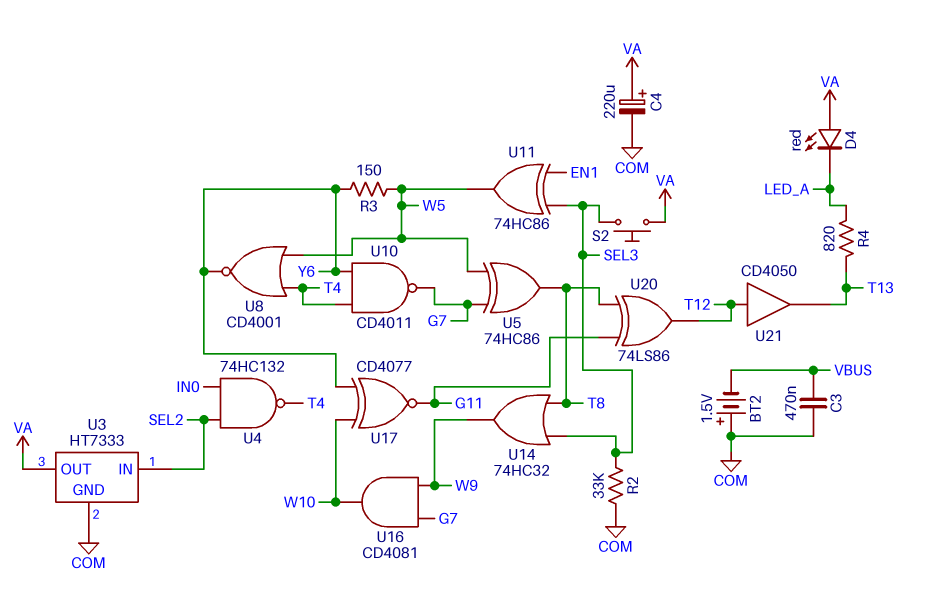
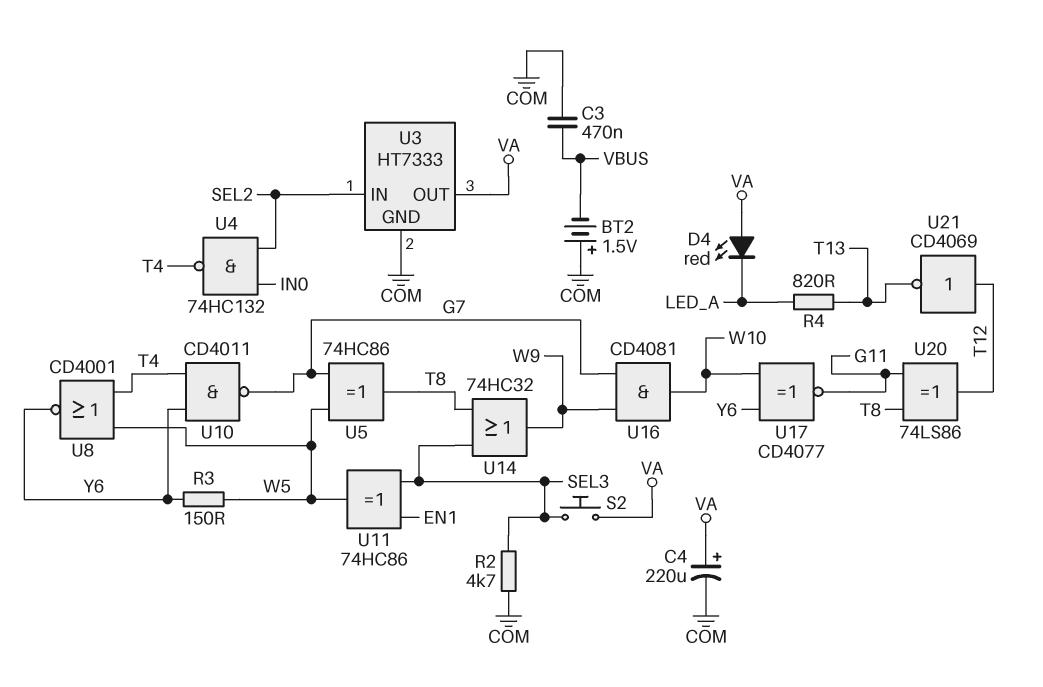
R2: 33k (COM, SEL3) -> 4.7k (COM, SEL3)
U21: buffer CD4050 (in T12, out T13) -> NOT CD4069 (in T12, out T13)

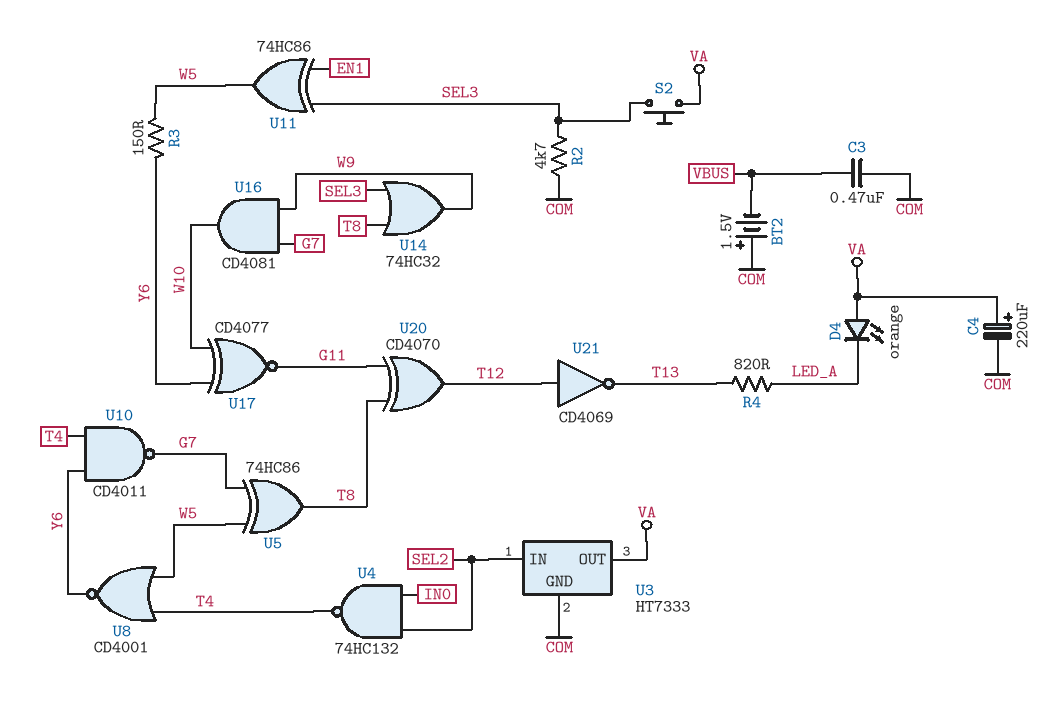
D4: LED red (A VA, K LED_A) -> LED orange (A VA, K LED_A)
U20: XOR 74LS86 (in G11, in T8, out T12) -> XOR CD4070 (in G11, in T8, out T12)

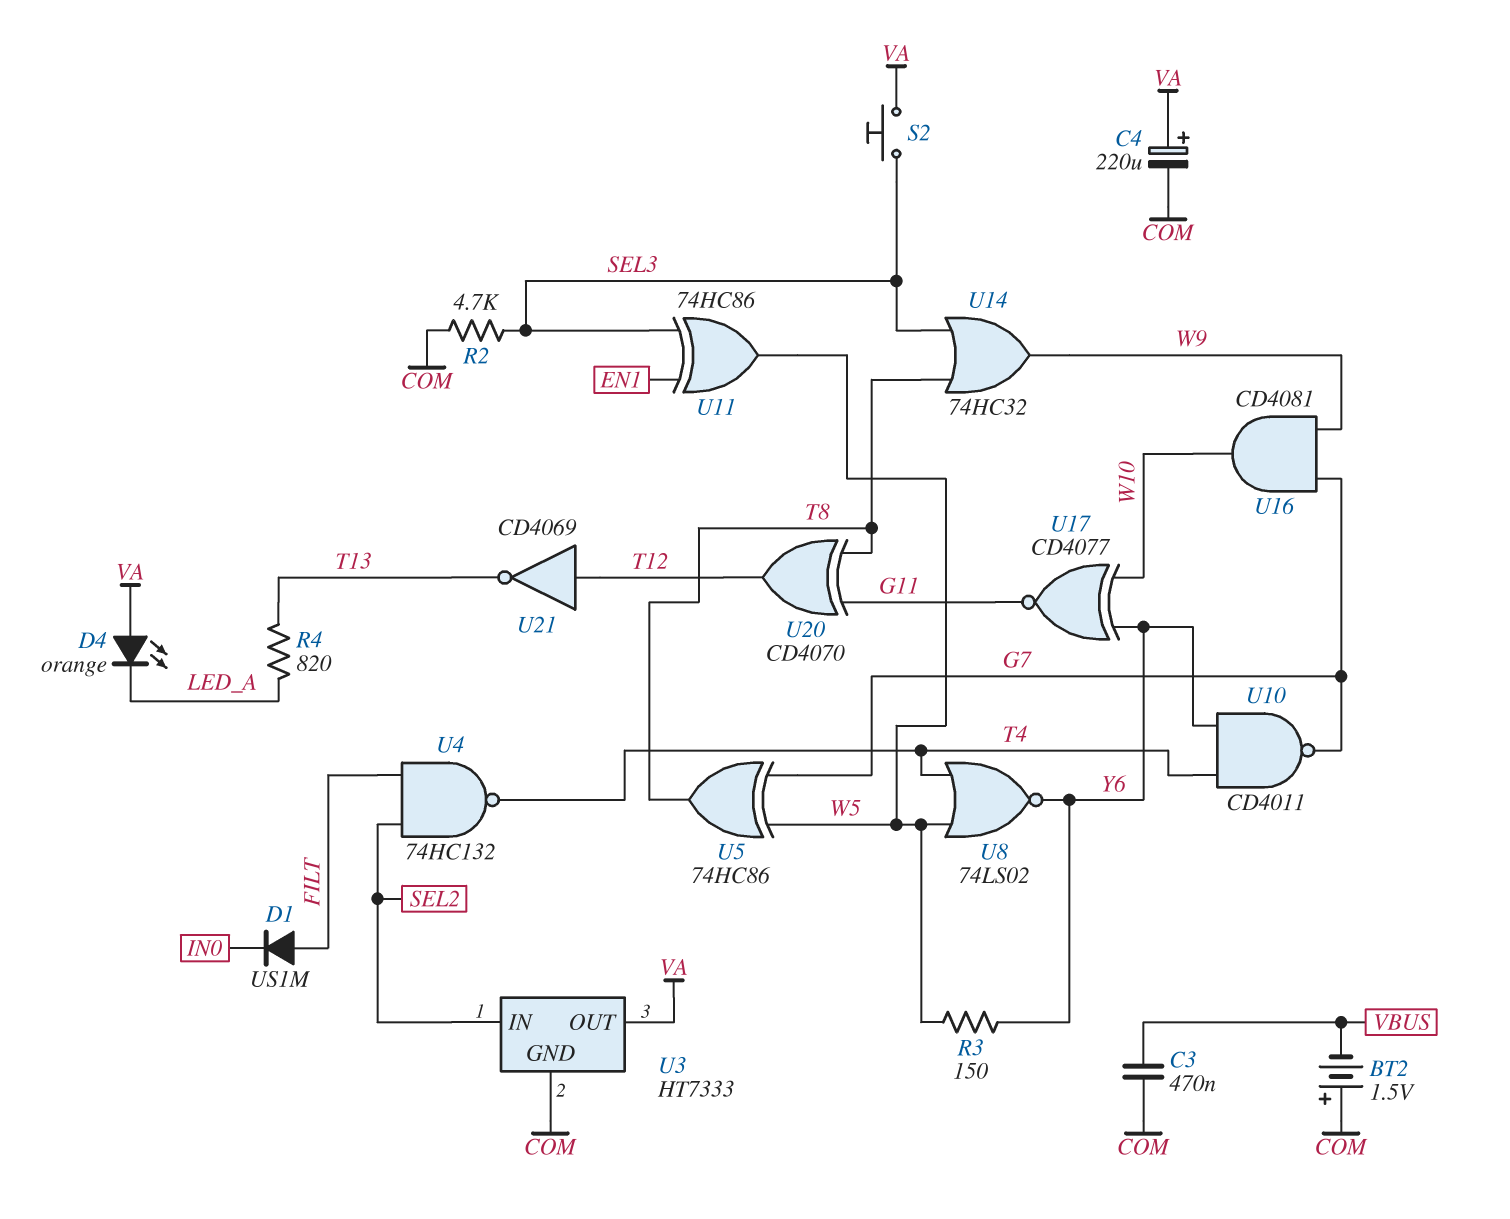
D1: none -> diode US1M (A FILT, K IN0)
U4: NAND 74HC132 (in IN0, in SEL2, out T4) -> NAND 74HC132 (in FILT, in SEL2, out T4)
U8: NOR CD4001 (in T4, in W5, out Y6) -> NOR 74LS02 (in T4, in W5, out Y6)

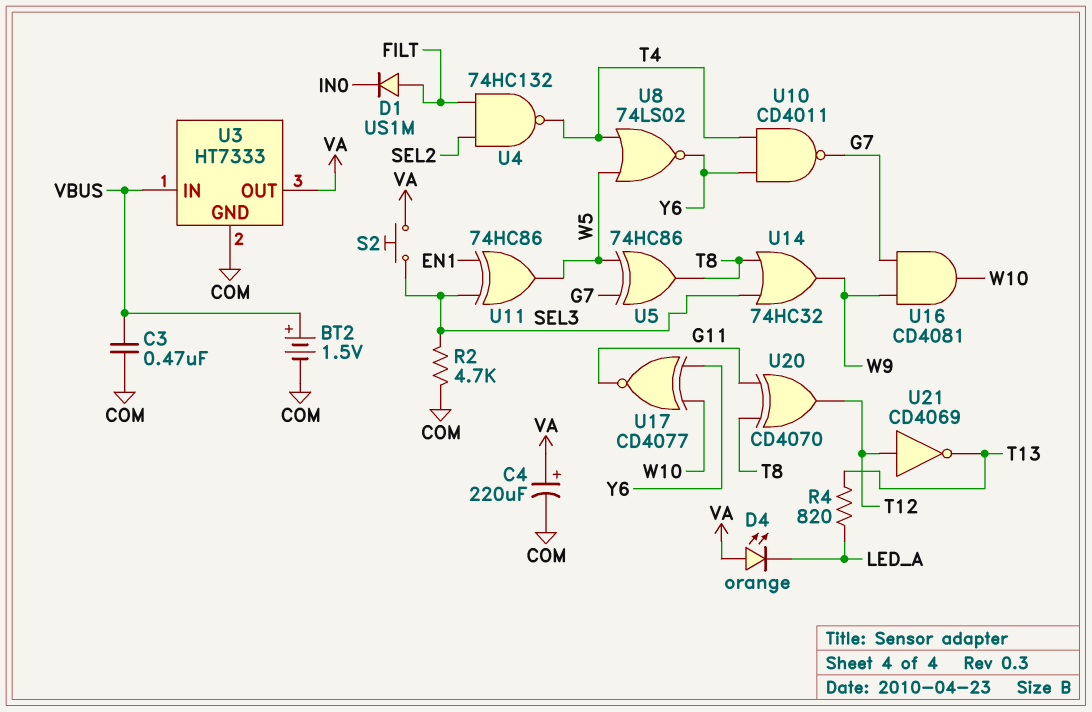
BT2: 1.5V (plus COM, minus VBUS) -> 1.5V (plus VBUS, minus COM)
R3: 150 (W5, Y6) -> none
U3 pin IN: SEL2 -> VBUS

